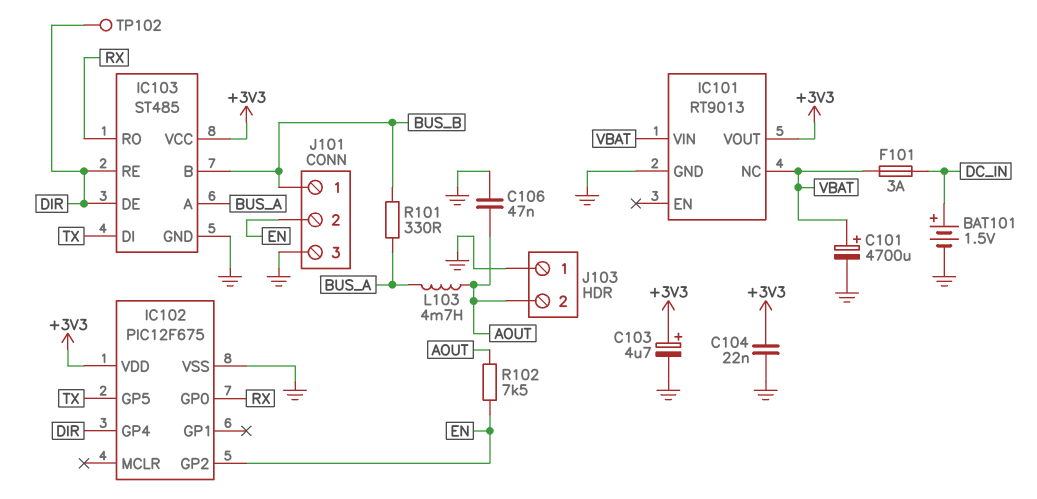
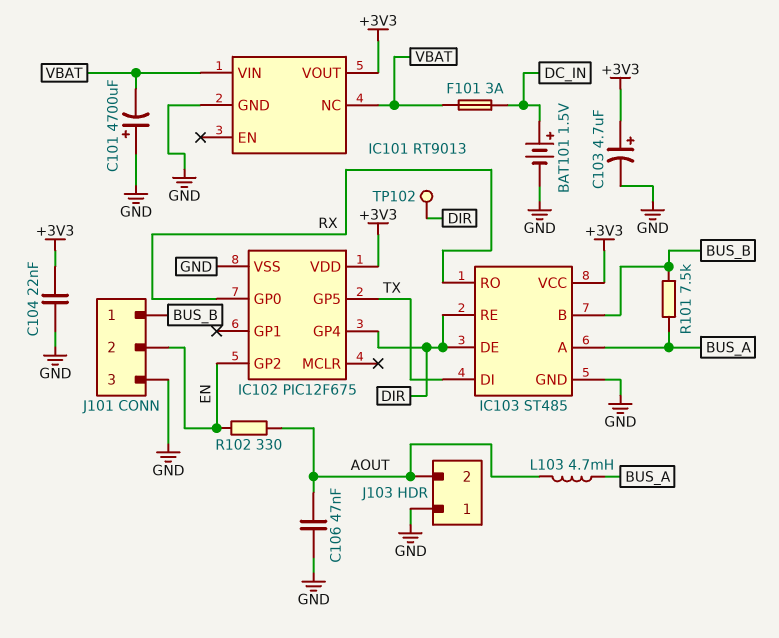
C101: 4700uF (plus VBAT, minus GND) -> 4700uF (plus GND, minus VBAT)
R101: 330 (BUS_A, BUS_B) -> 7.5k (BUS_A, BUS_B)
R102: 7.5k (AOUT, EN) -> 330 (AOUT, EN)

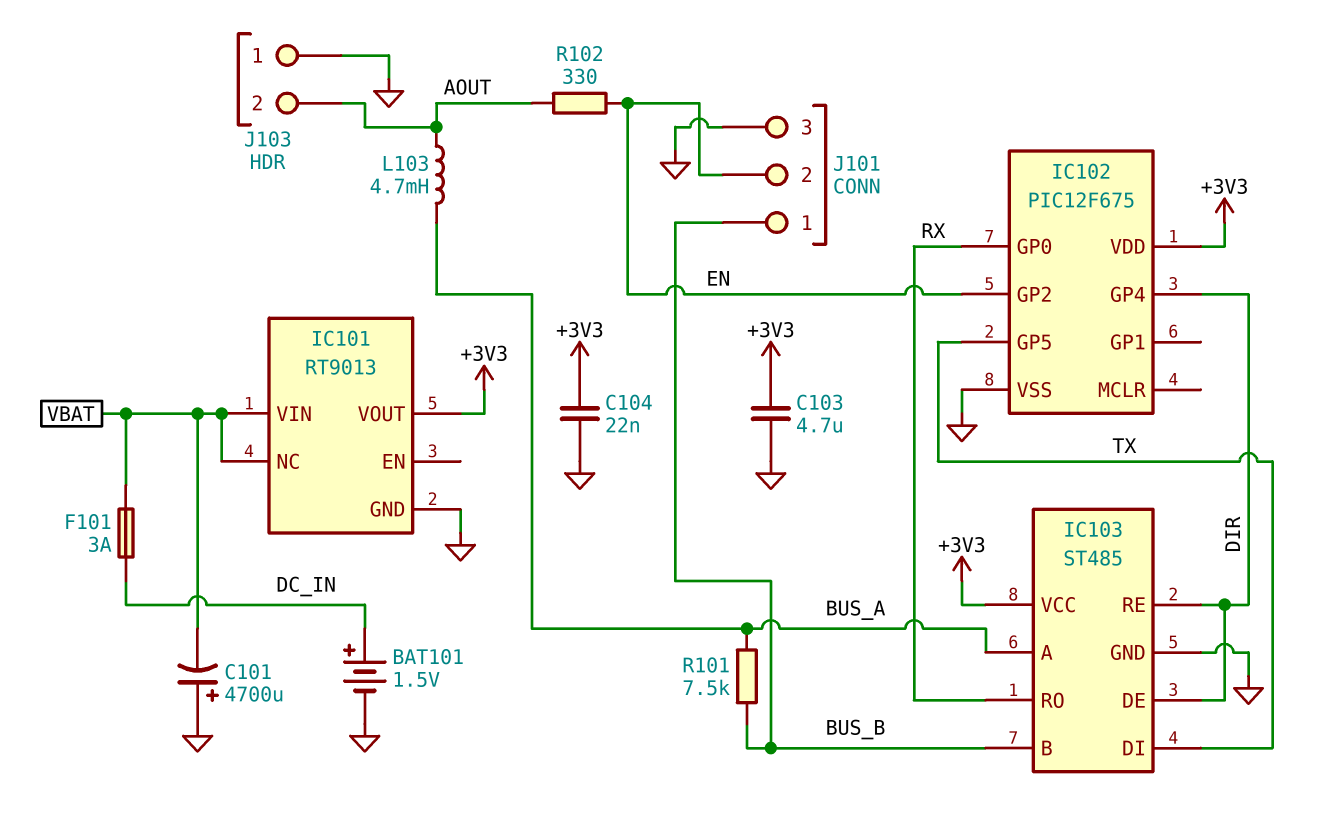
C103: 4.7uF (plus +3V3, minus GND) -> 4.7uF (+3V3, GND)
C106: 47nF (AOUT, GND) -> none
TP102: test point (DIR) -> none

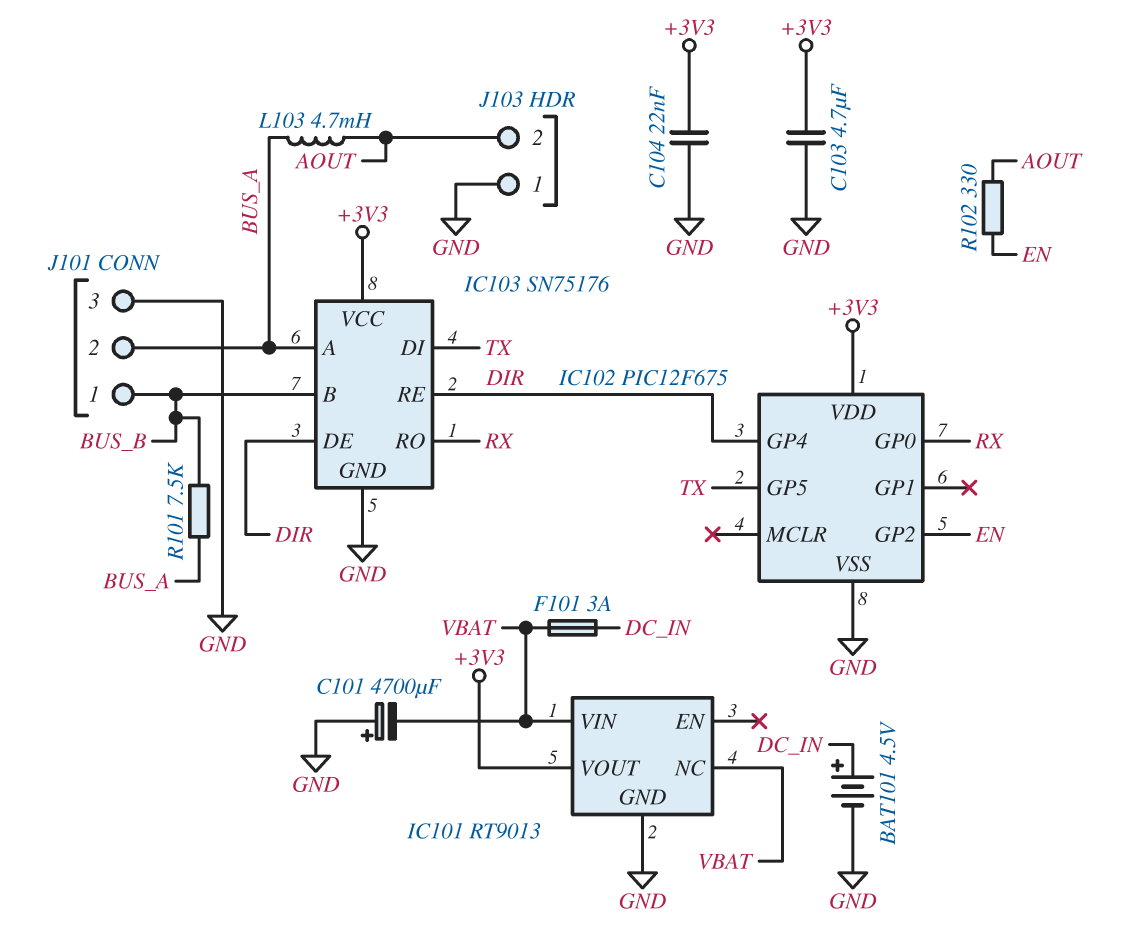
BAT101: 1.5V (plus DC_IN, minus GND) -> 4.5V (plus DC_IN, minus GND)
IC103: ST485 -> SN75176
J101 pin 2: EN -> BUS_A

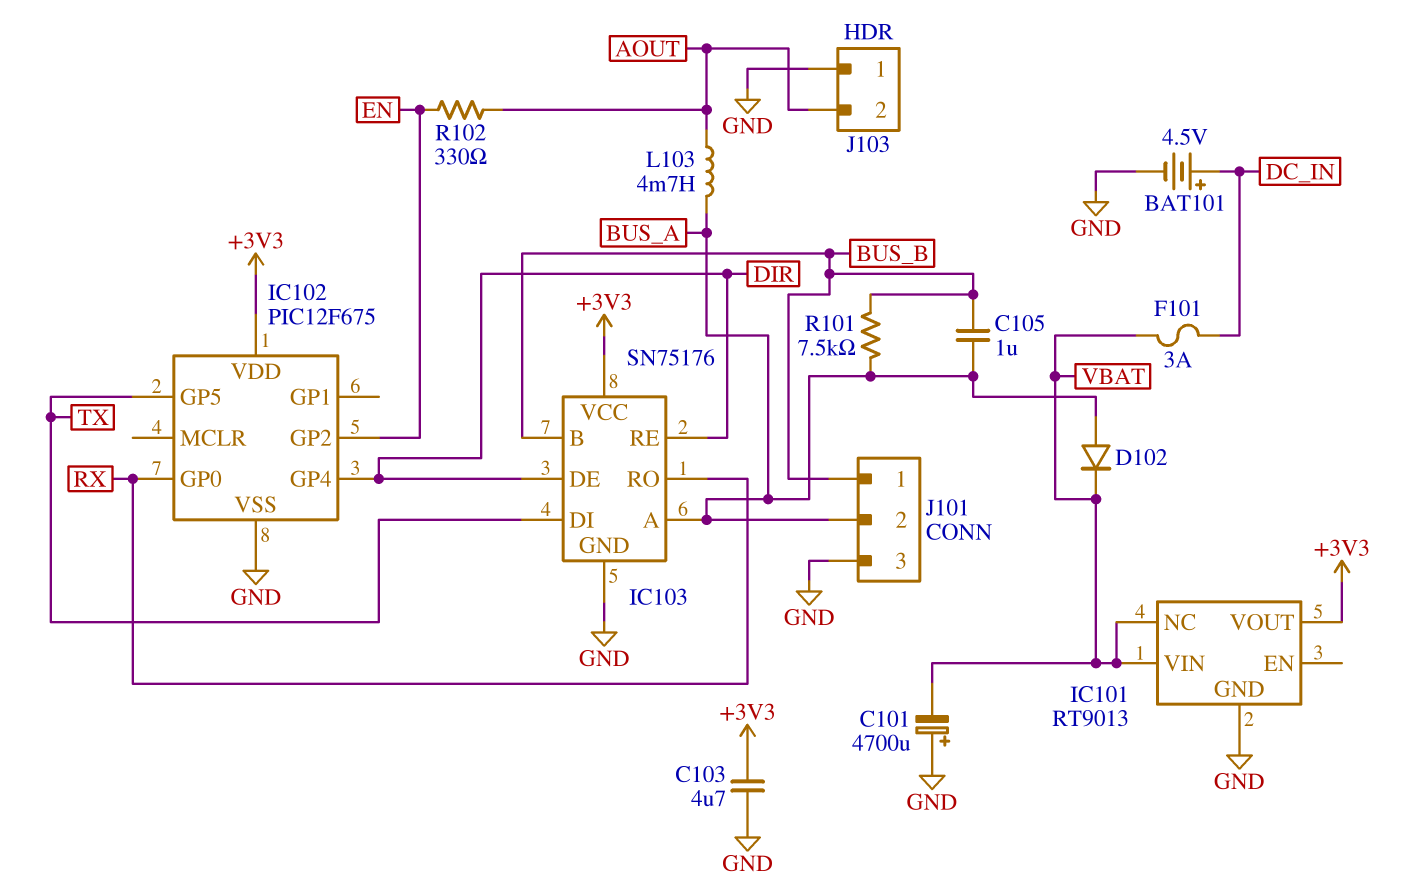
C104: 22nF (+3V3, GND) -> none
C105: none -> 1uF (BUS_A, BUS_B)
D102: none -> diode (A BUS_A, K VBAT)

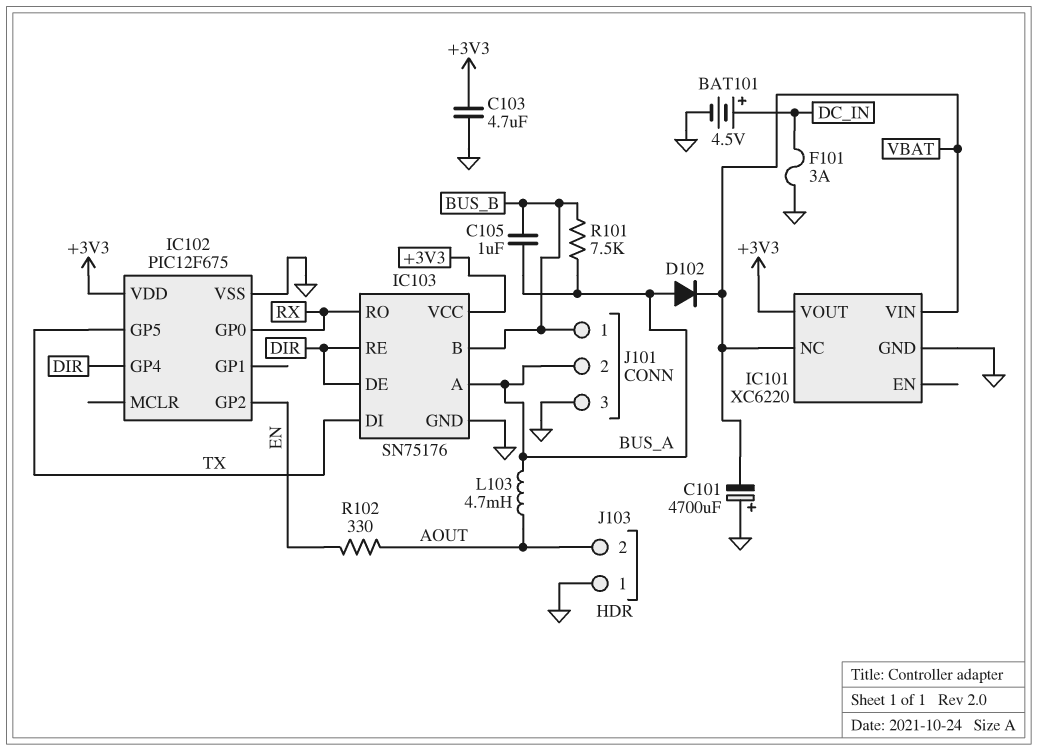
F101: 3A (DC_IN, VBAT) -> 3A (DC_IN, GND)
IC101: RT9013 -> XC6220

